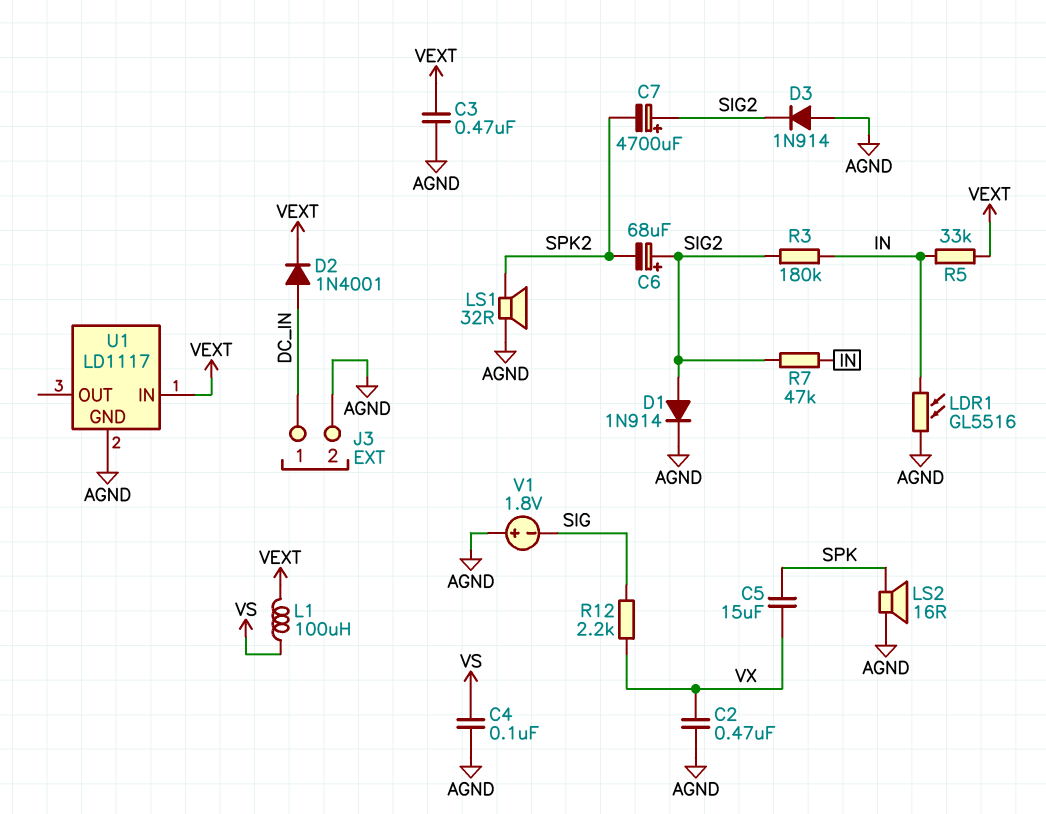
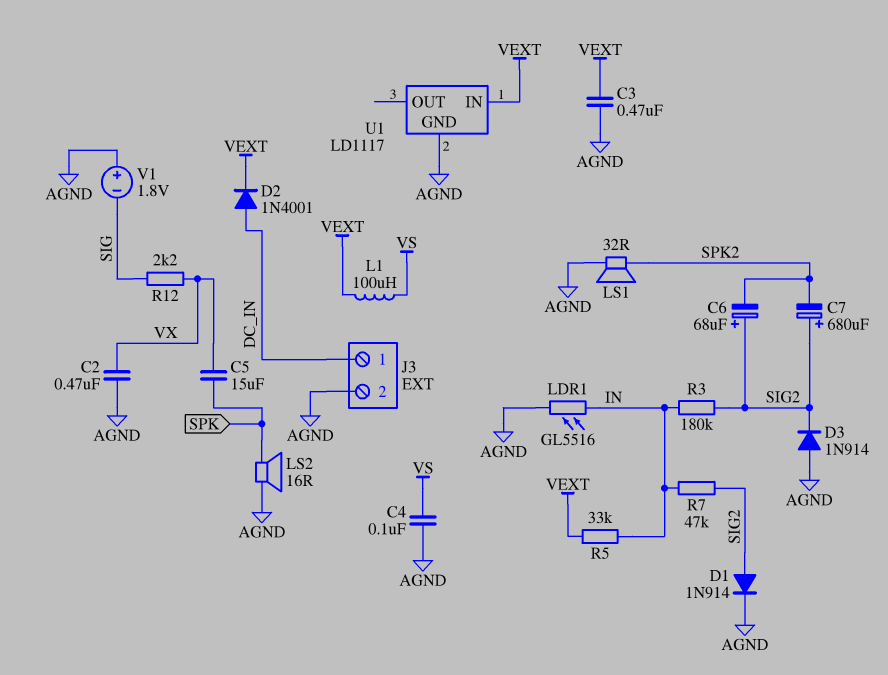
C7: 4700uF (plus SIG2, minus SPK2) -> 680uF (plus SIG2, minus SPK2)

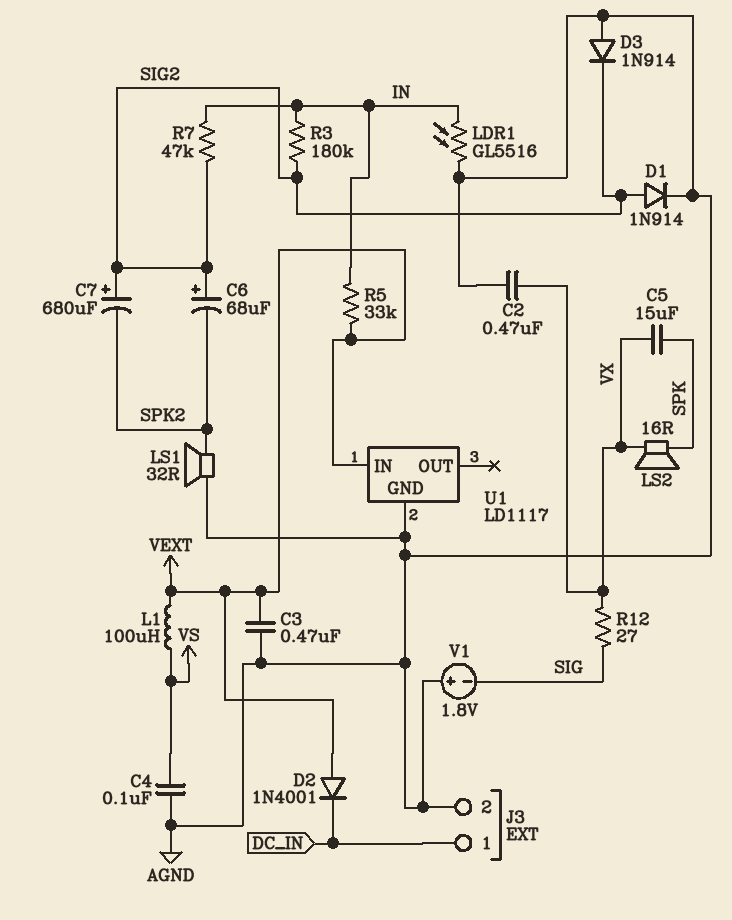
D2: diode 1N4001 (A DC_IN, K VEXT) -> diode 1N4001 (A VEXT, K DC_IN)
LS2: speaker 16R (AGND, SPK) -> speaker 16R (SPK, VX)
R12: 2.2k (SIG, VX) -> 27 (SIG, VX)

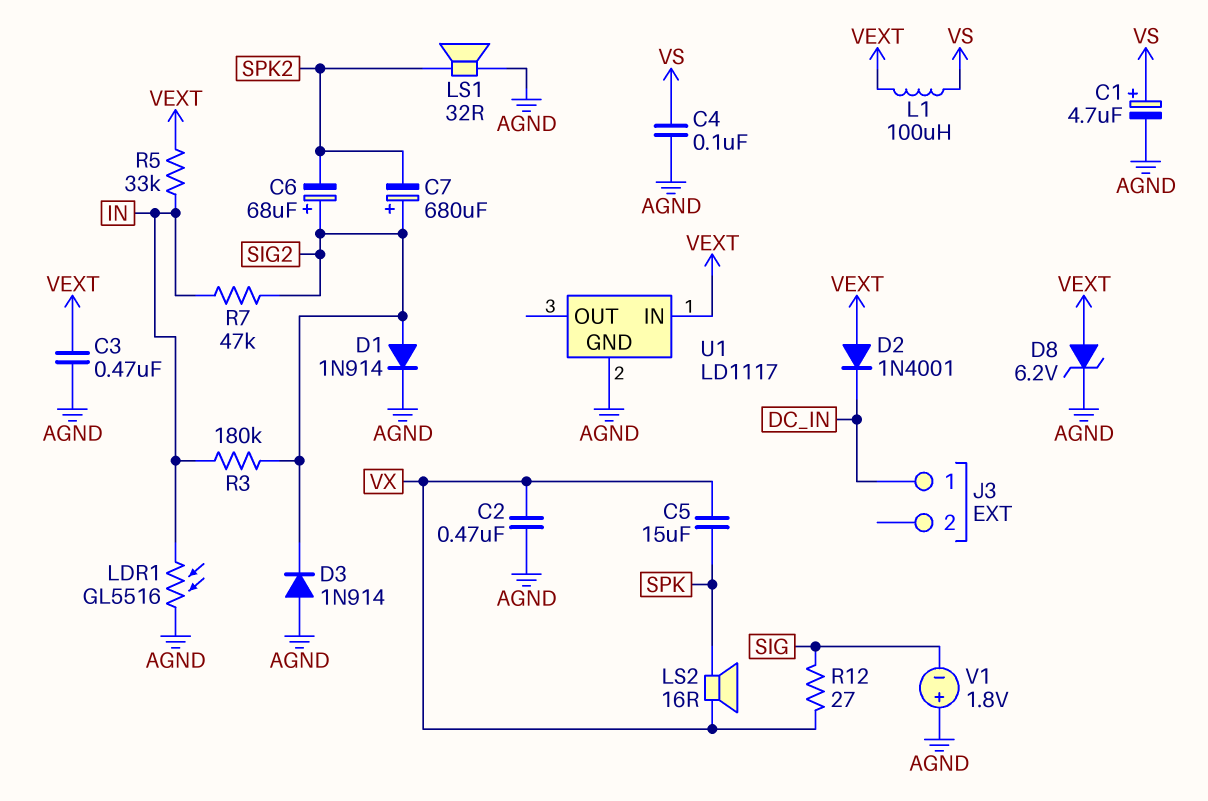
C1: none -> 4.7uF (plus VS, minus AGND)
D8: none -> zener 6.2V (A VEXT, K AGND)
J3 pin 2: AGND -> none

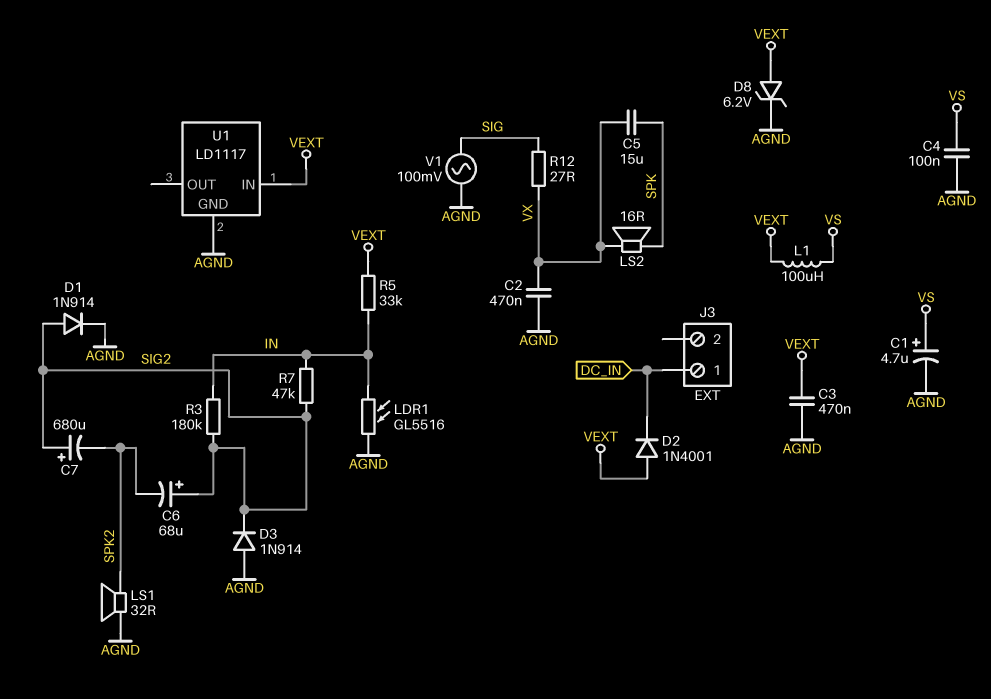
V1: 1.8V (plus AGND, minus SIG) -> AC 100mV (AGND, SIG)

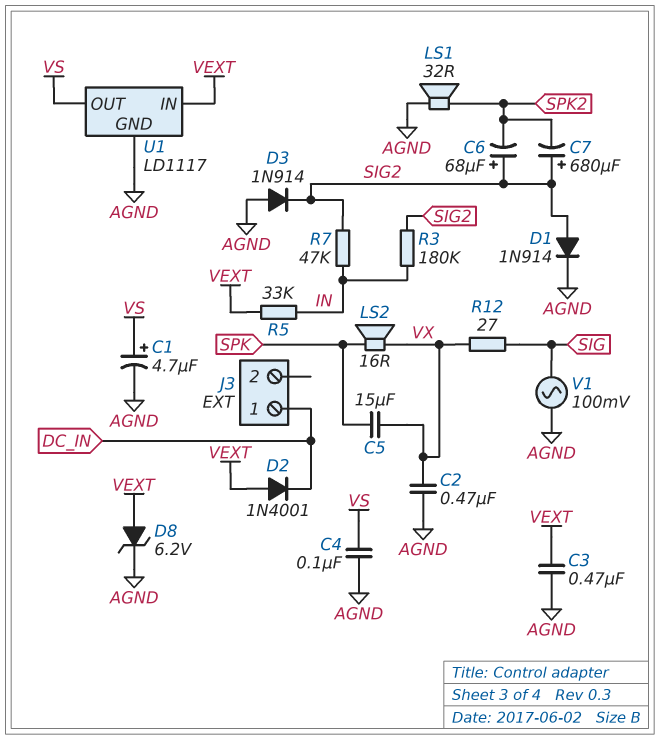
L1: 100uH (VEXT, VS) -> none
LDR1: GL5516 (AGND, IN) -> none
U1 pin OUT: none -> VS

